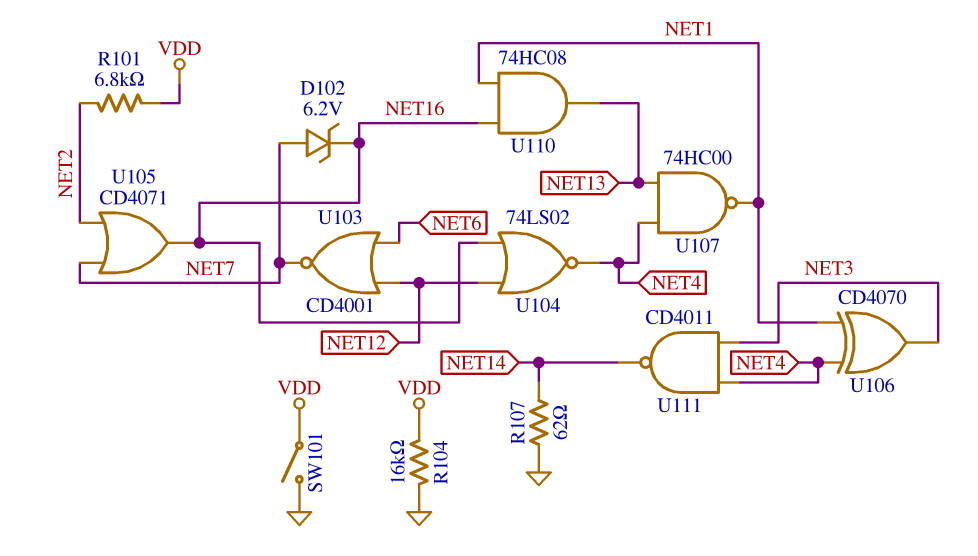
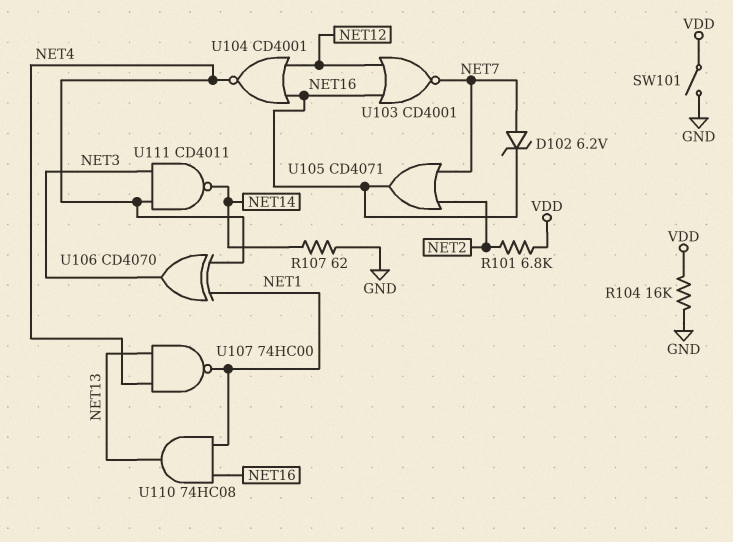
U103: NOR CD4001 (in NET6, in NET12, out NET7) -> NOR CD4001 (in NET12, in NET16, out NET7)
U104: NOR 74LS02 (in NET12, in NET16, out NET4) -> NOR CD4001 (in NET12, in NET16, out NET4)

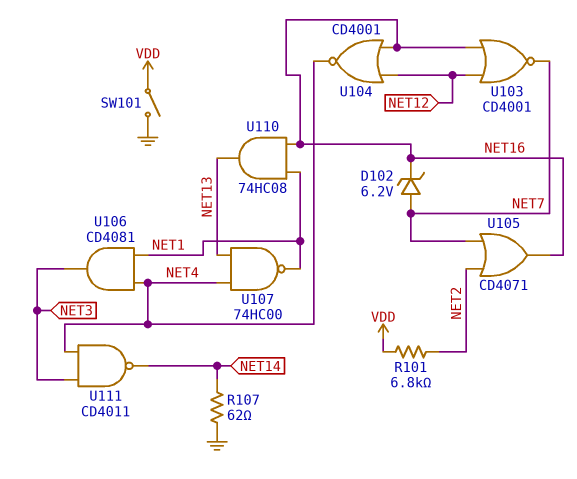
R104: 16k (GND, VDD) -> none
U106: XOR CD4070 (in NET1, in NET4, out NET3) -> AND CD4081 (in NET1, in NET4, out NET3)

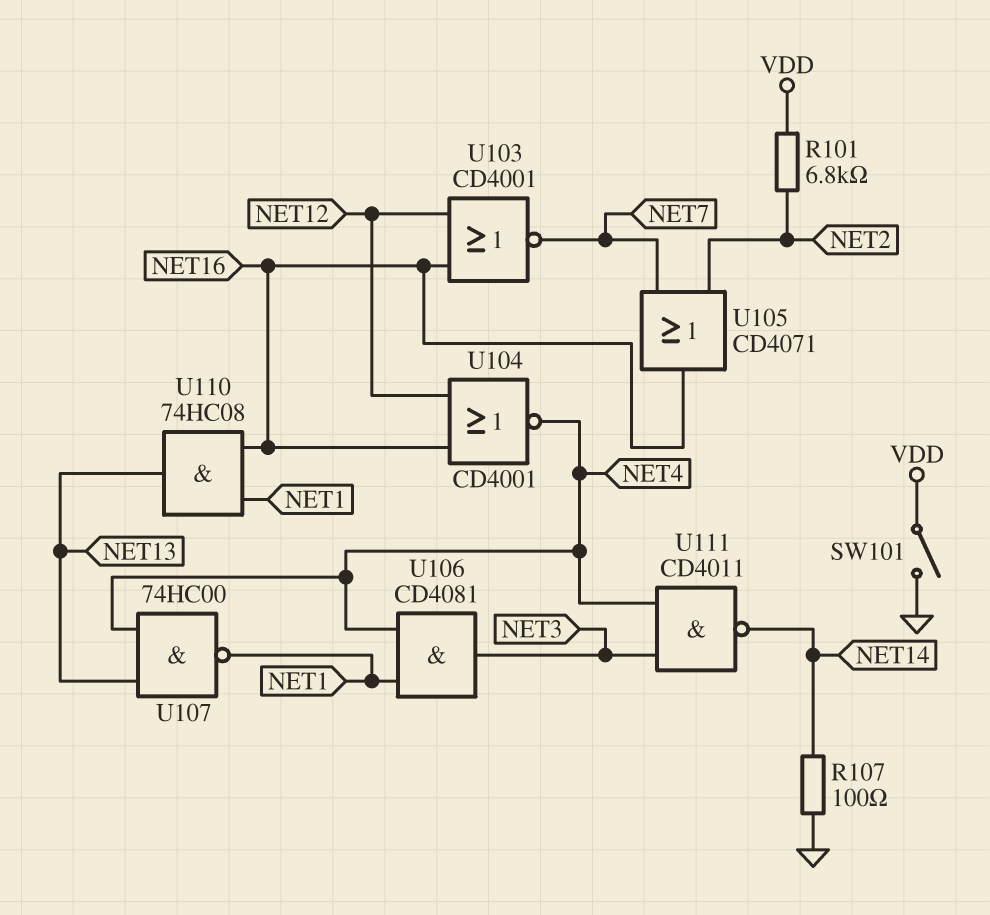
D102: zener 6.2V (A NET7, K NET16) -> none
R107: 62 (GND, NET14) -> 100 (GND, NET14)

